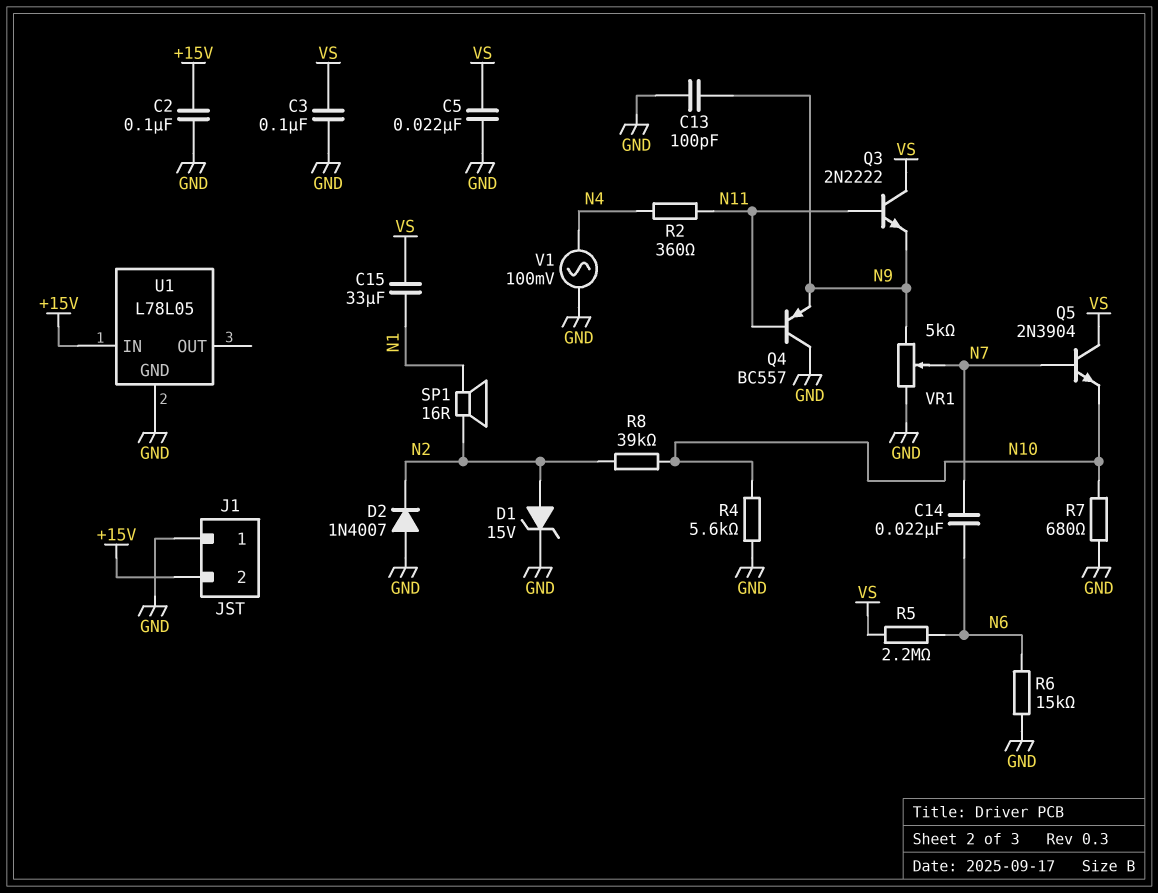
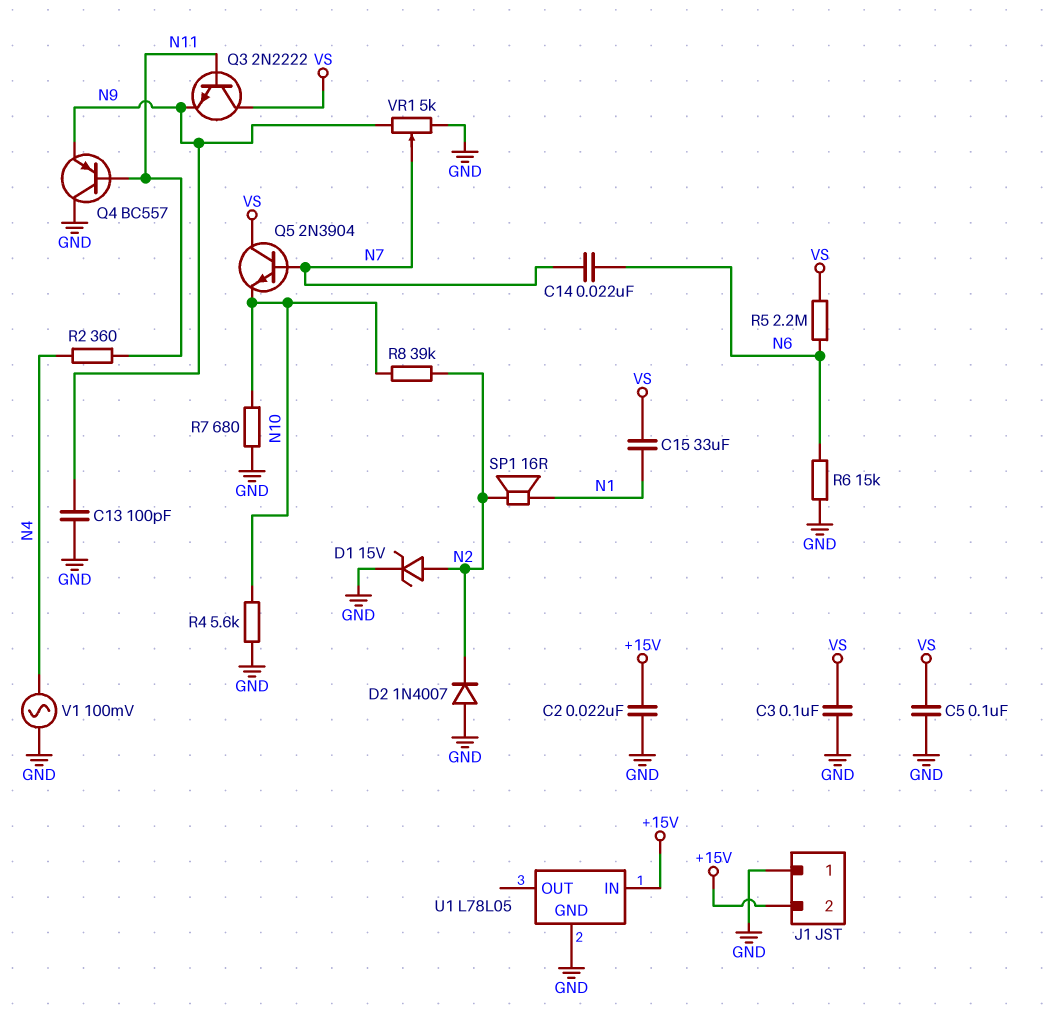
C2: 100nF (+15V, GND) -> 22nF (+15V, GND)
C5: 22nF (GND, VS) -> 100nF (GND, VS)

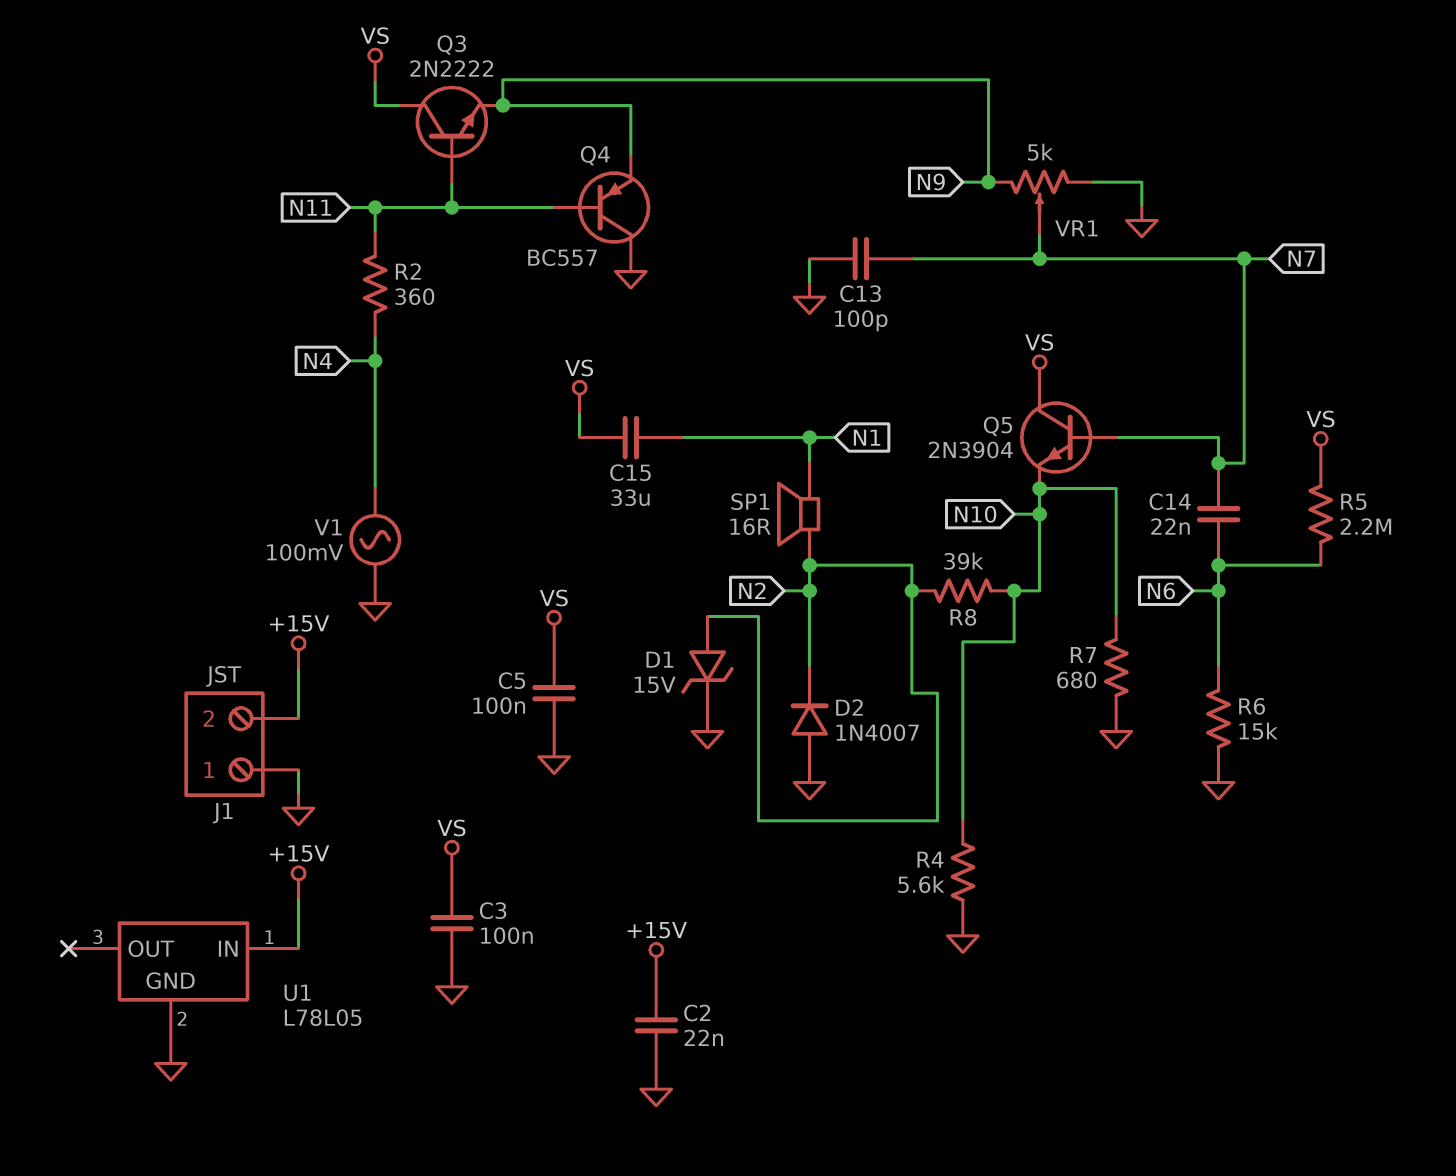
C13: 100pF (GND, N9) -> 100pF (GND, N7)

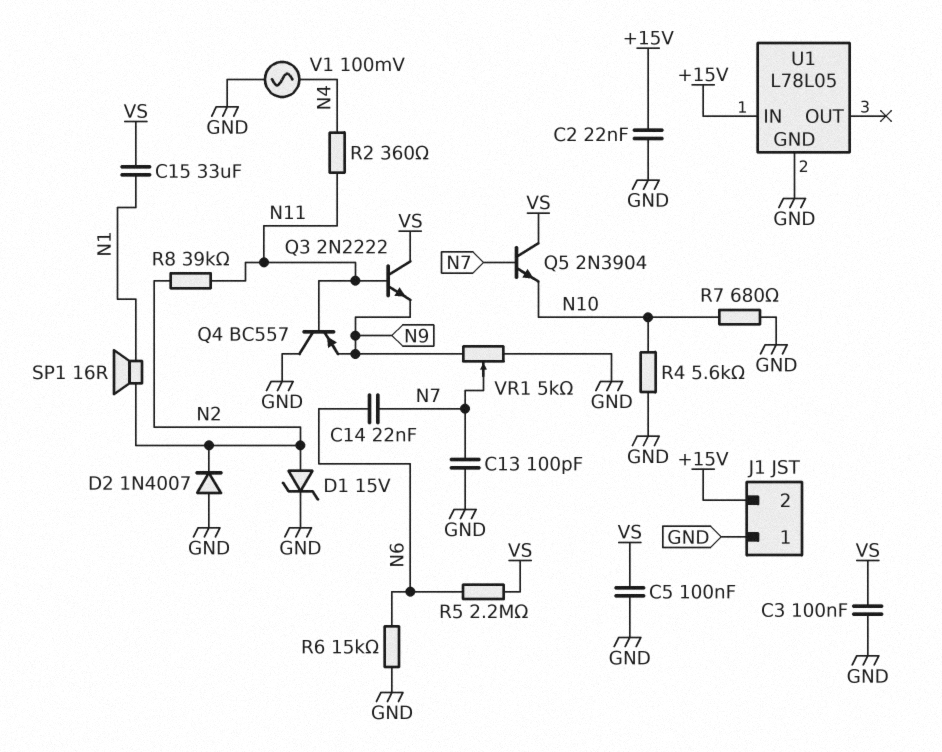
R8: 39k (N2, N10) -> 39k (N2, N11)

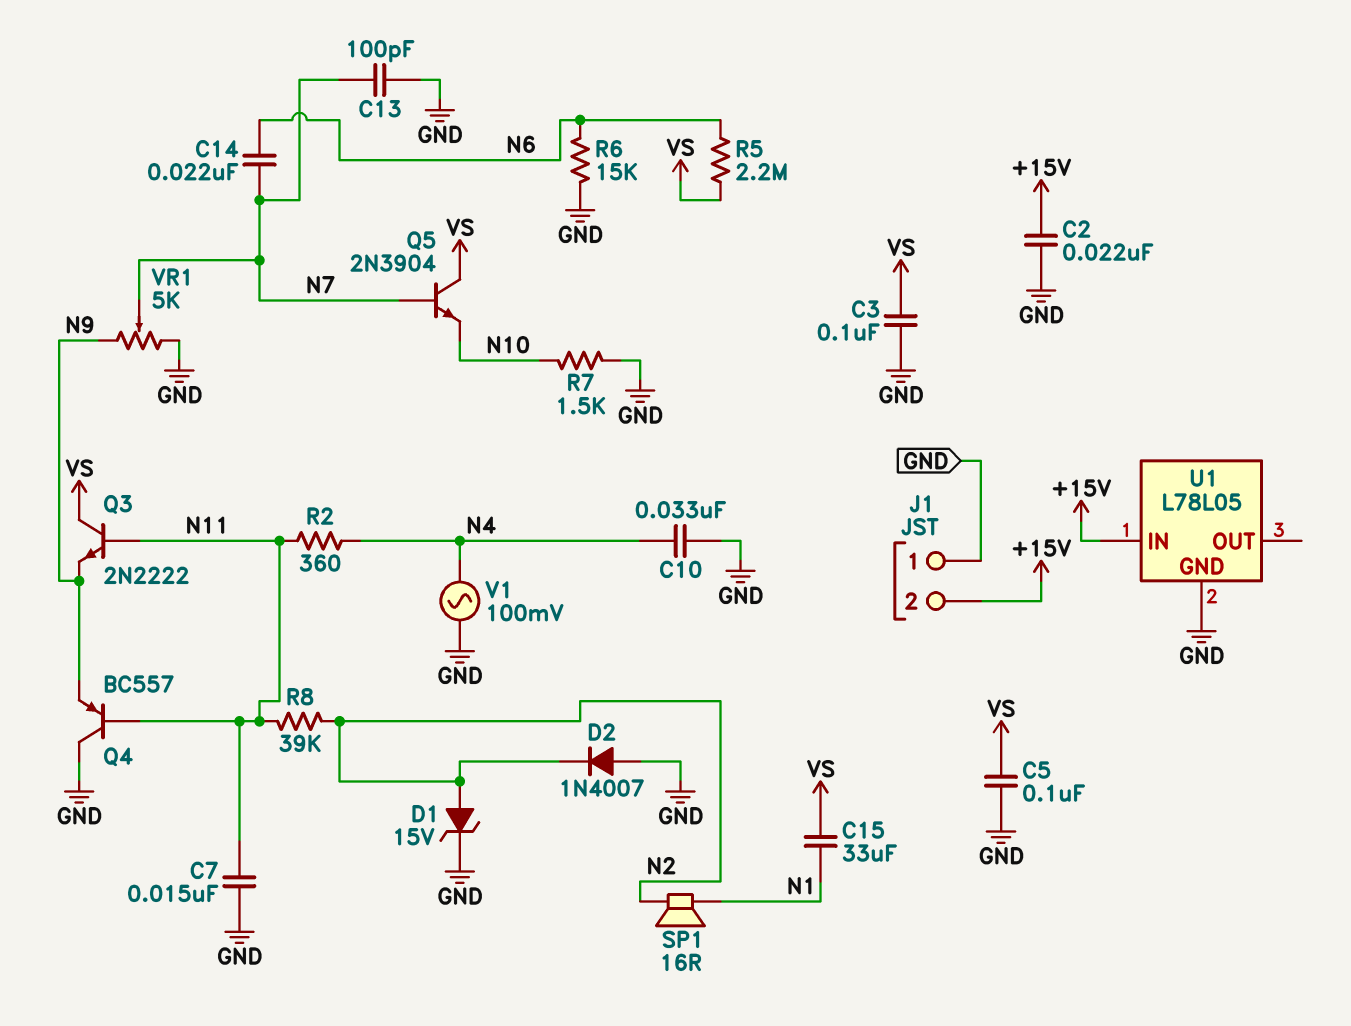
C7: none -> 15nF (GND, N11)
C10: none -> 33nF (GND, N4)
R4: 5.6k (GND, N10) -> none
R7: 680 (GND, N10) -> 1.5k (GND, N10)

